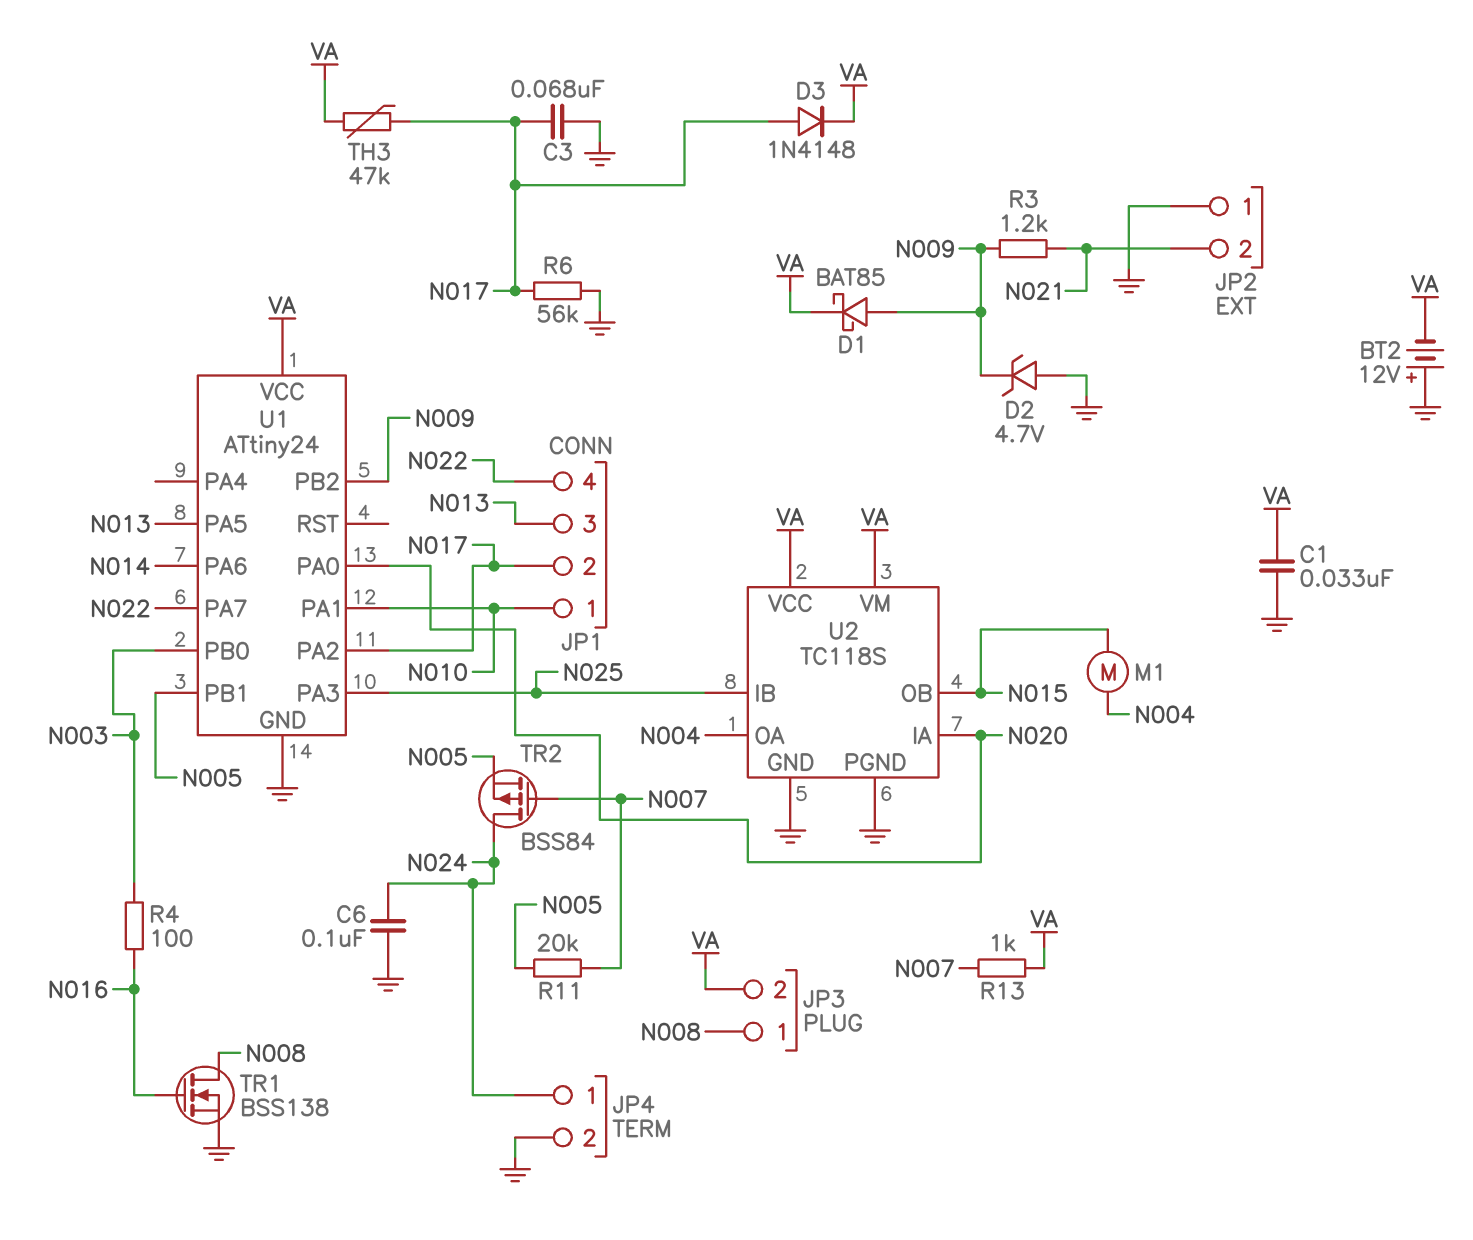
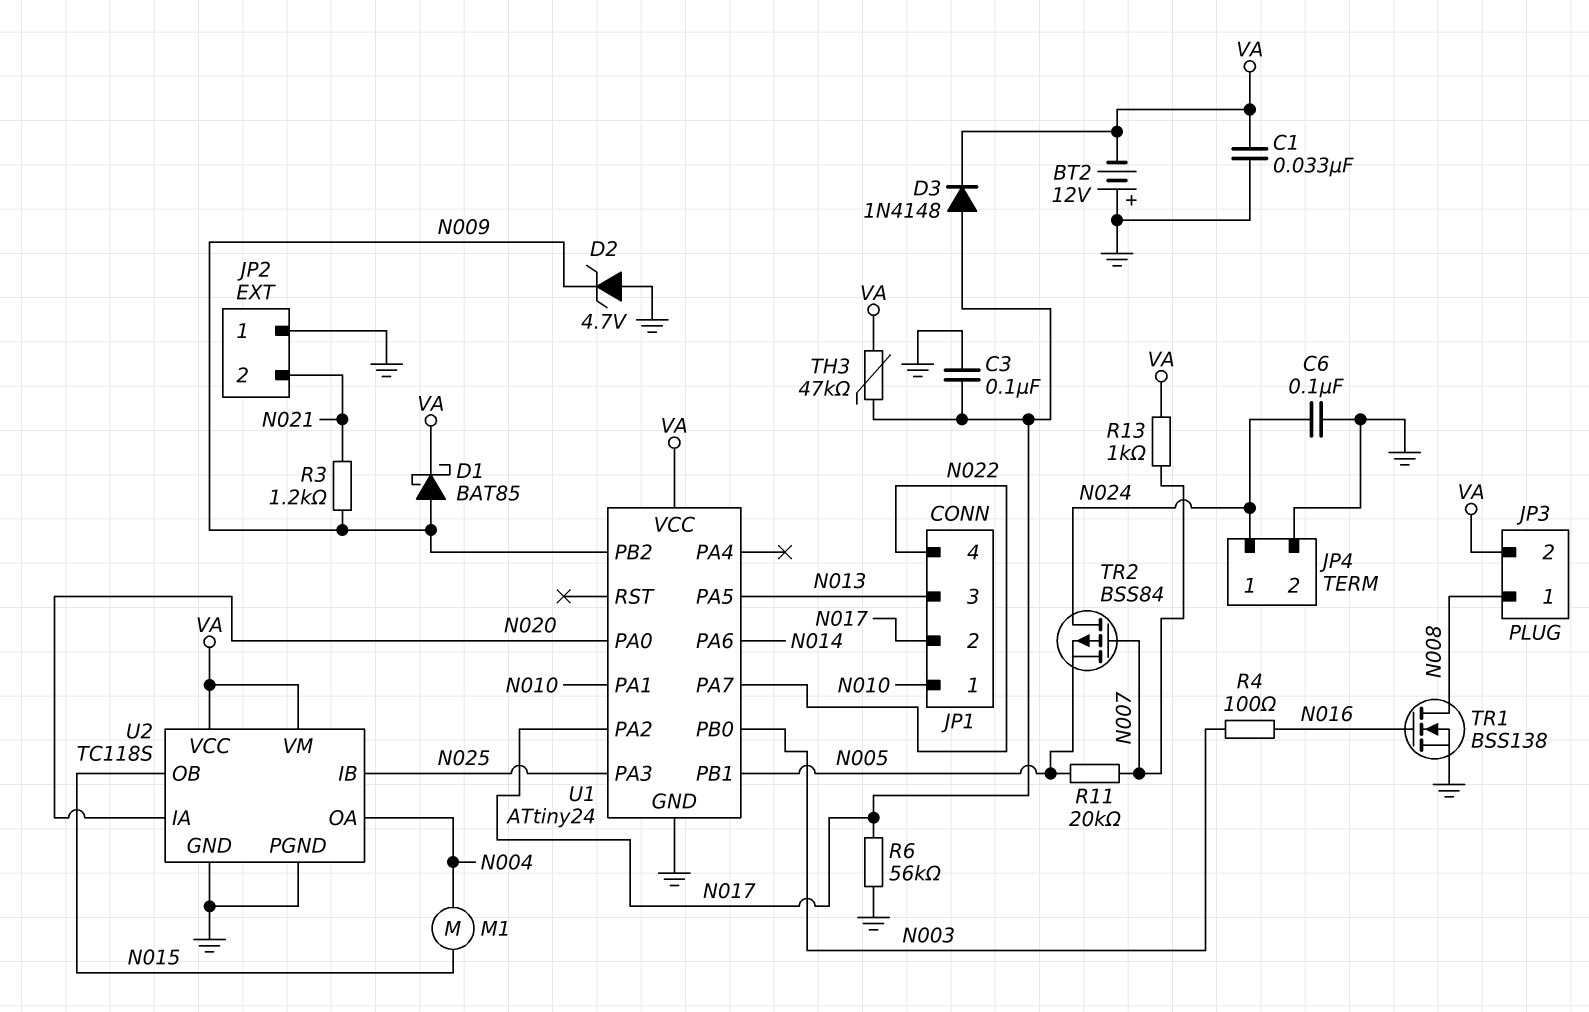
C3: 68nF (GND, N017) -> 100nF (GND, N017)

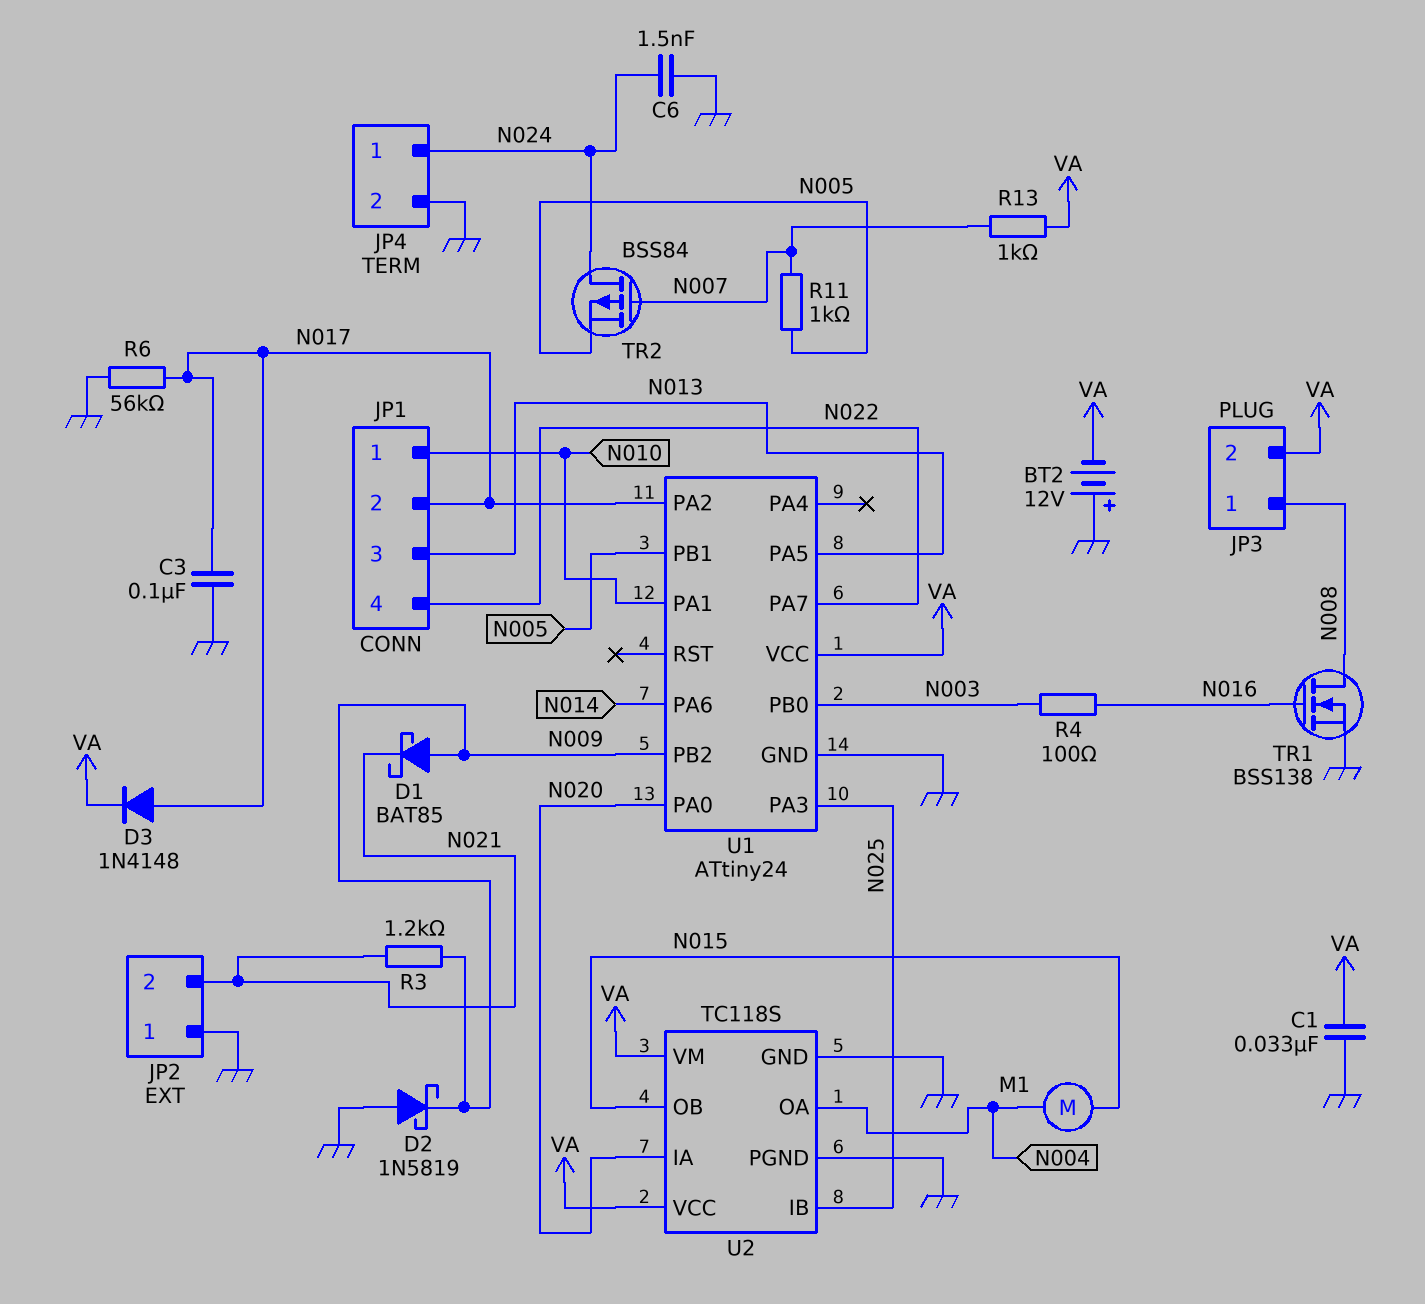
C6: 100nF (GND, N024) -> 1.5nF (GND, N024)
D1: schottky BAT85 (A N009, K VA) -> schottky BAT85 (A N009, K N021)
D2: zener 4.7V (A GND, K N009) -> schottky 1N5819 (A GND, K N009)
R11: 20k (N005, N007) -> 1k (N005, N007)
TH3: 47k (N017, VA) -> none

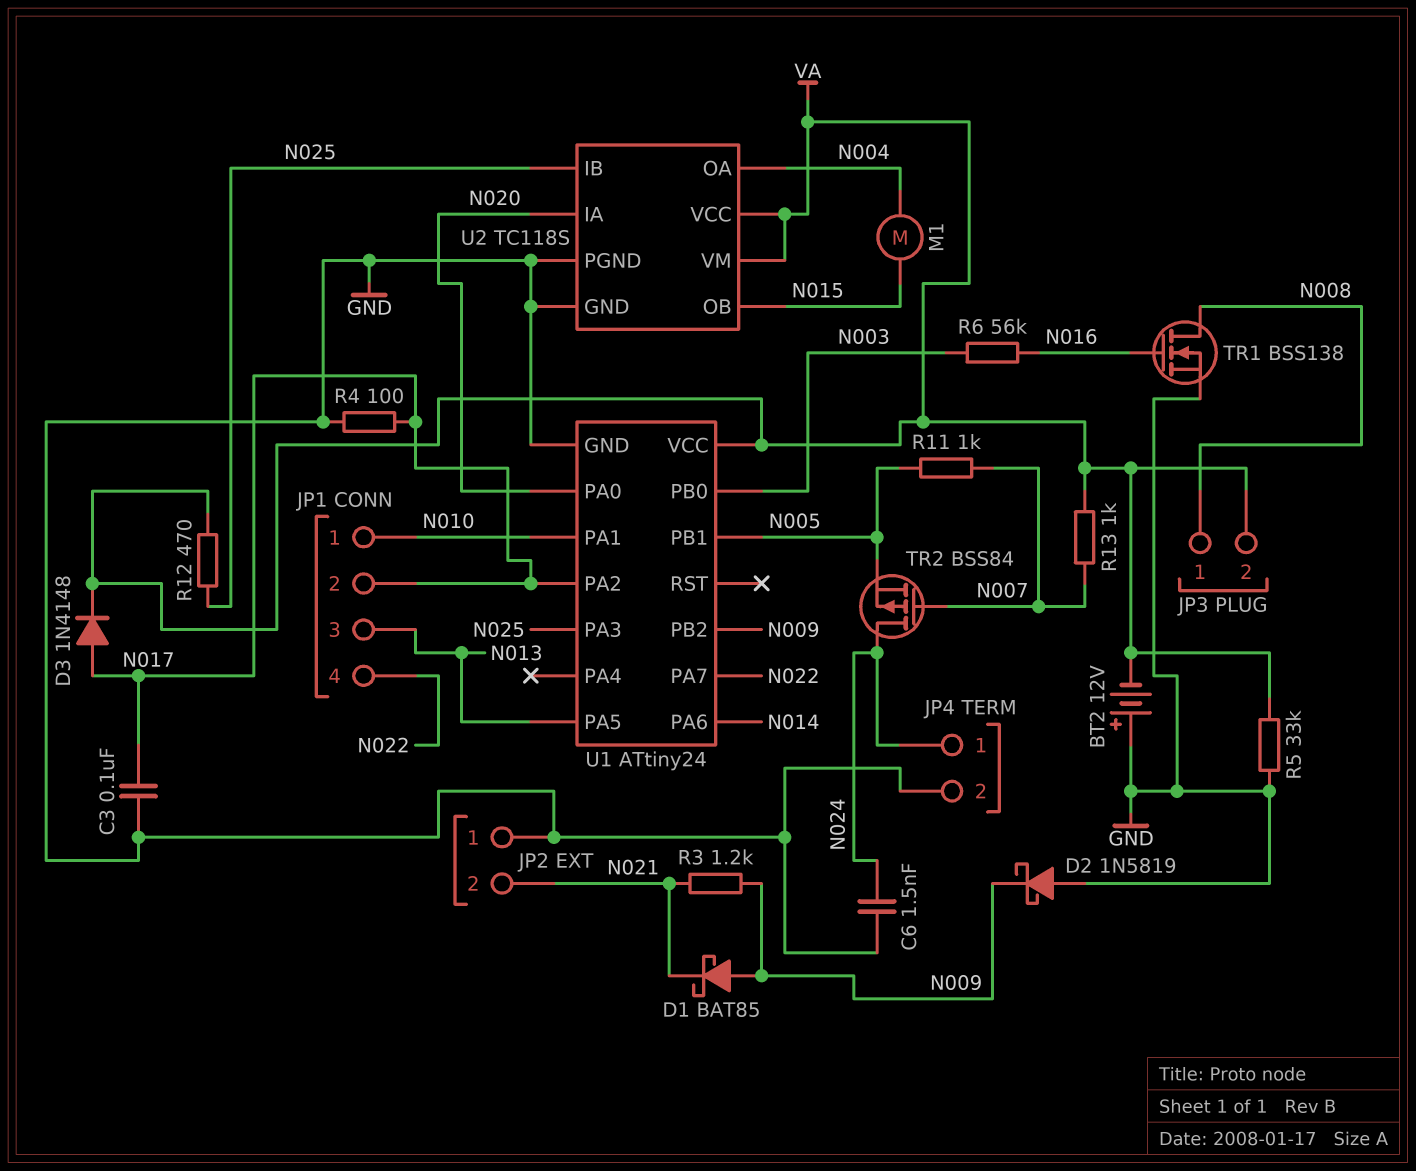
C1: 33nF (GND, VA) -> none
R4: 100 (N003, N016) -> 100 (GND, N017)
R5: none -> 33k (GND, VA)
R6: 56k (GND, N017) -> 56k (N003, N016)
R12: none -> 470 (N025, VA)

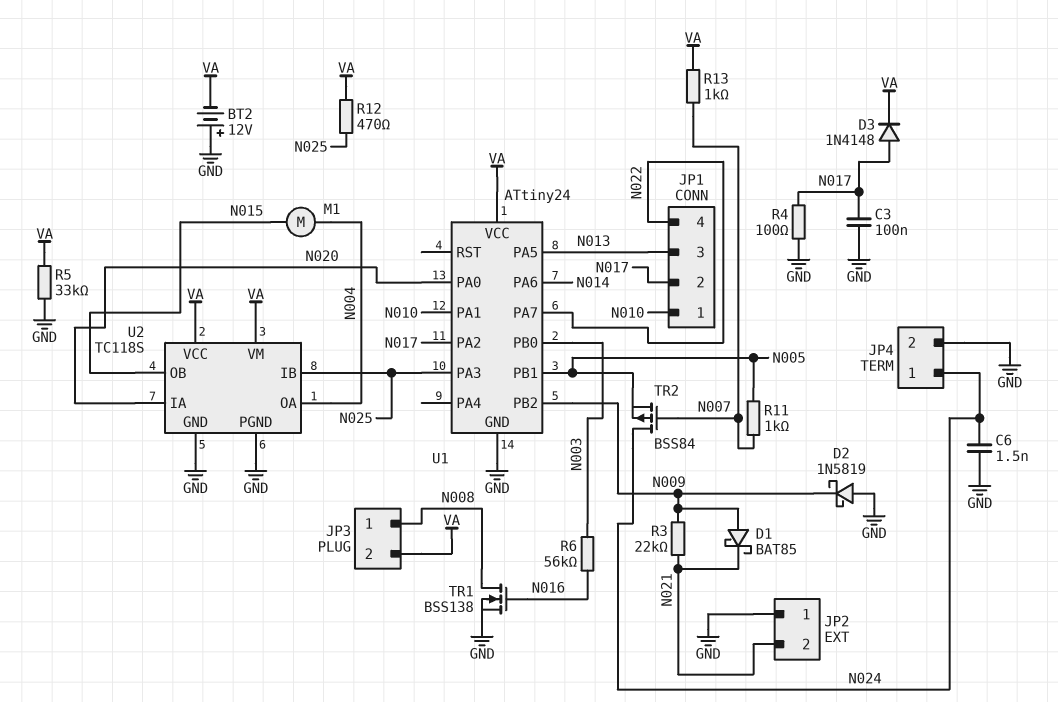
R3: 1.2k (N009, N021) -> 22k (N009, N021)

